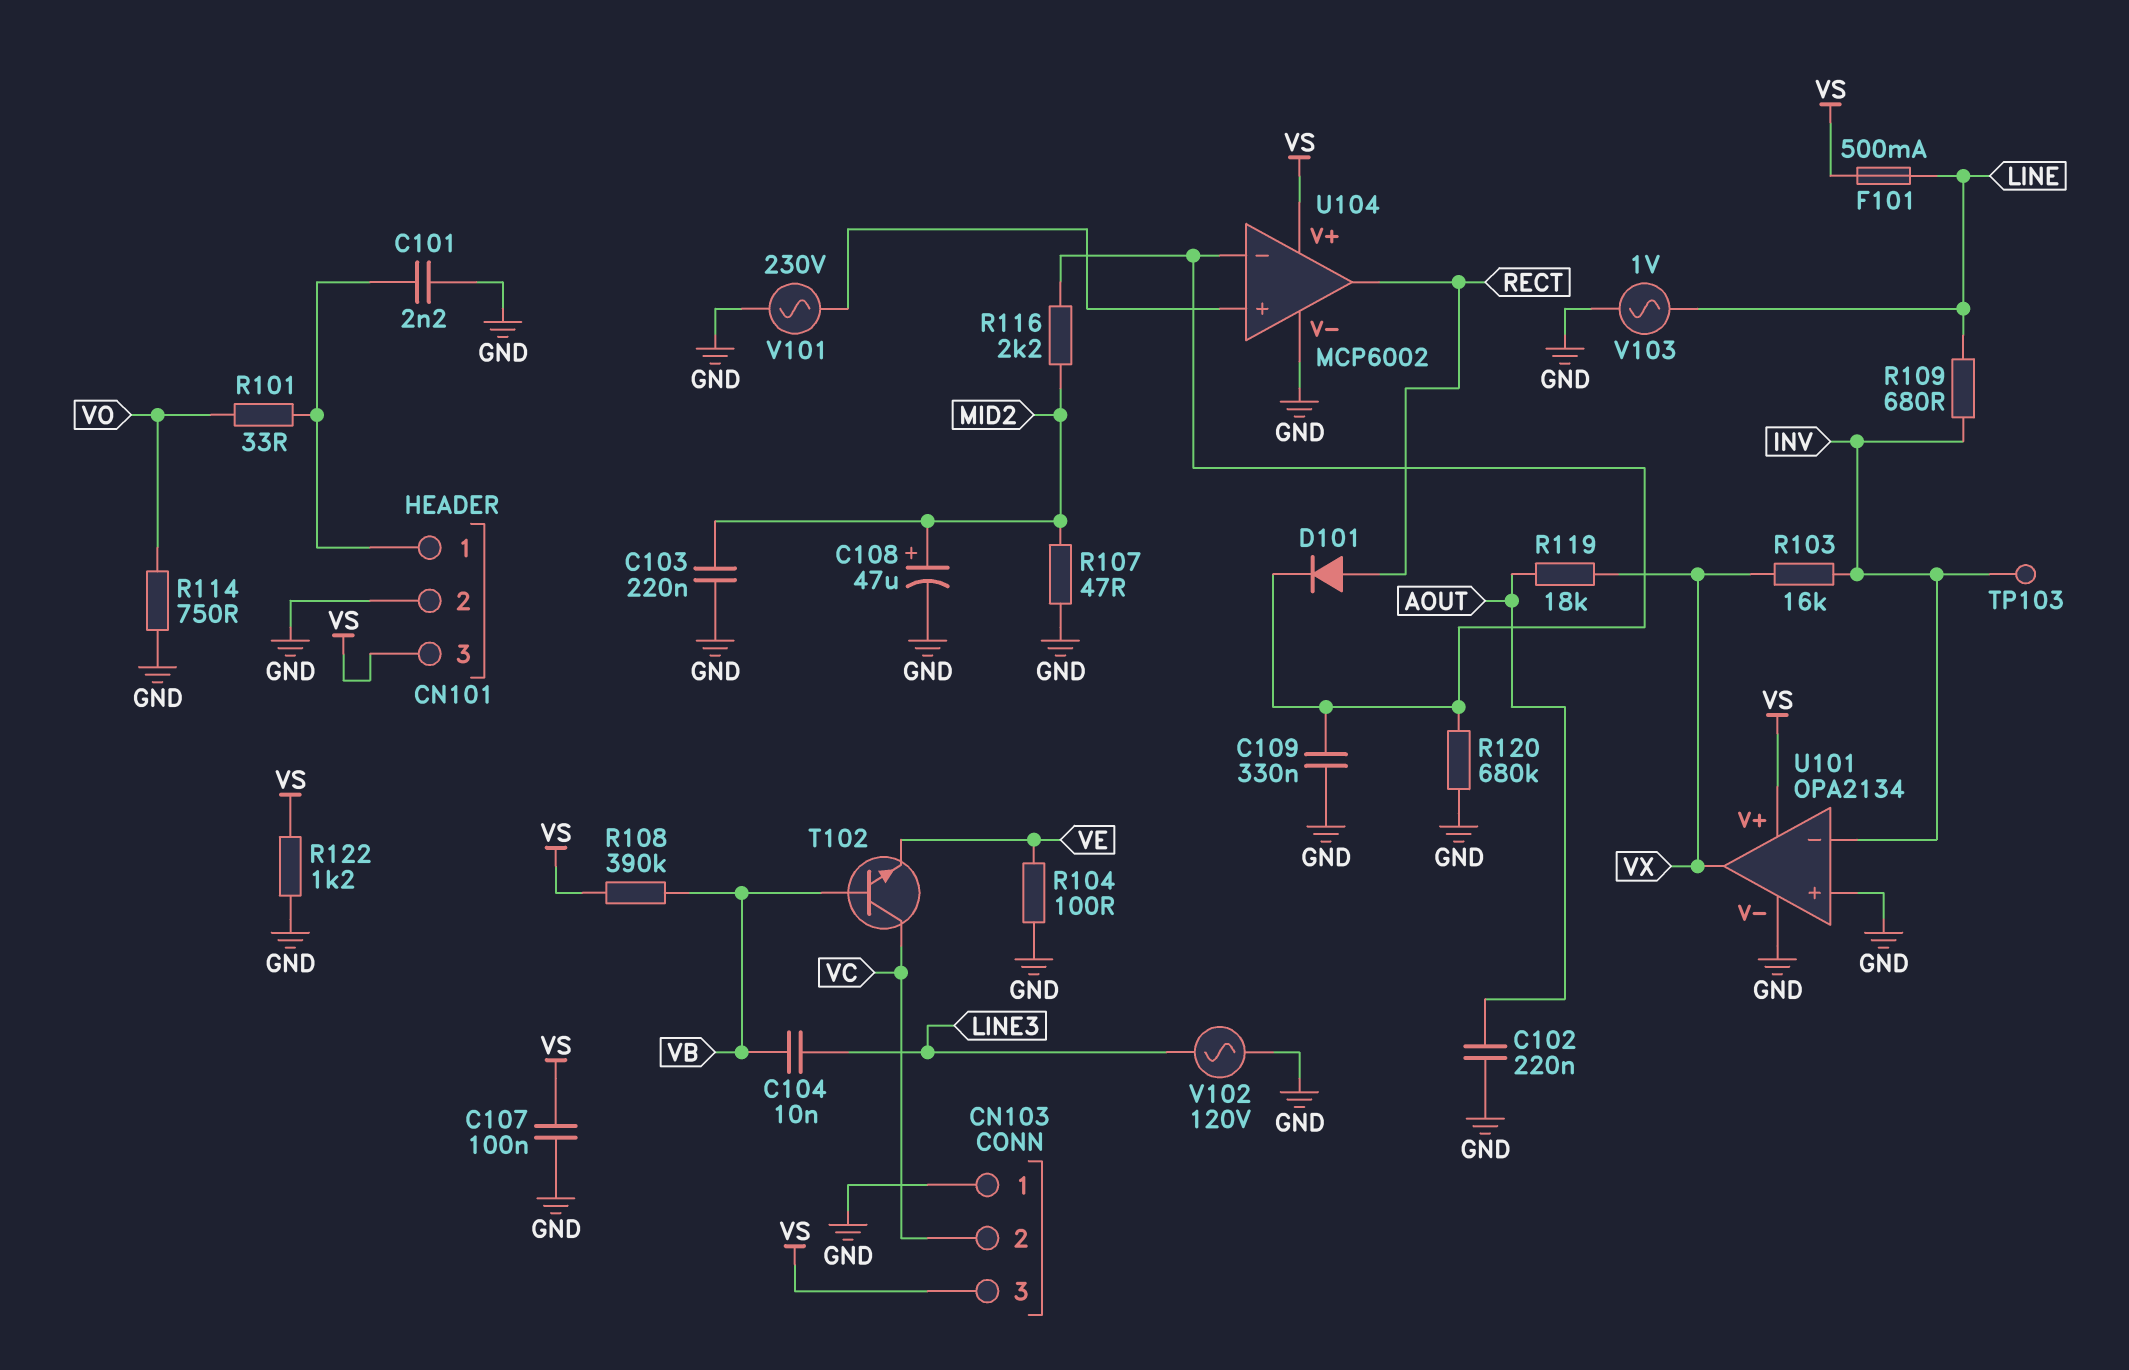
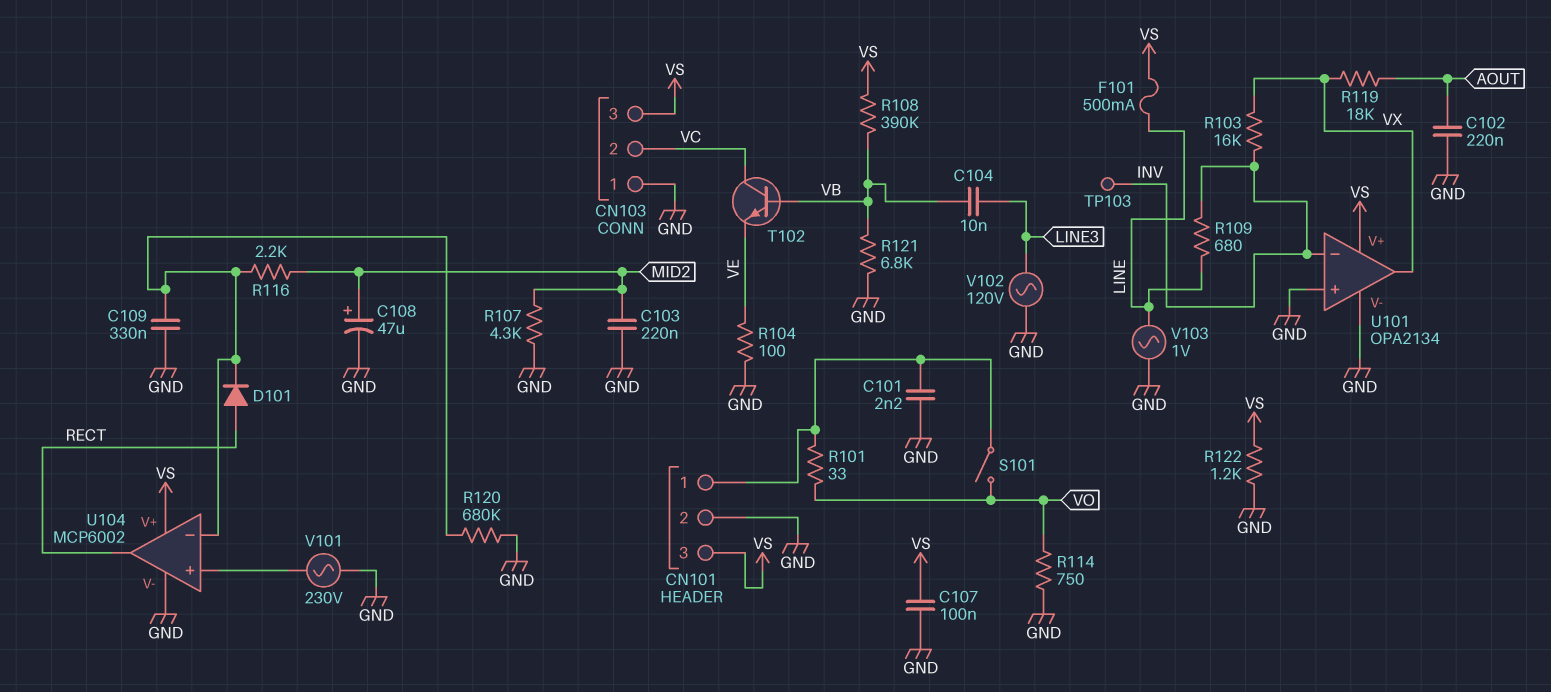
R107: 47 (GND, MID2) -> 4.3k (GND, MID2)
R121: none -> 6.8k (GND, VB)
S101: none -> switch (CN101/1, VO)

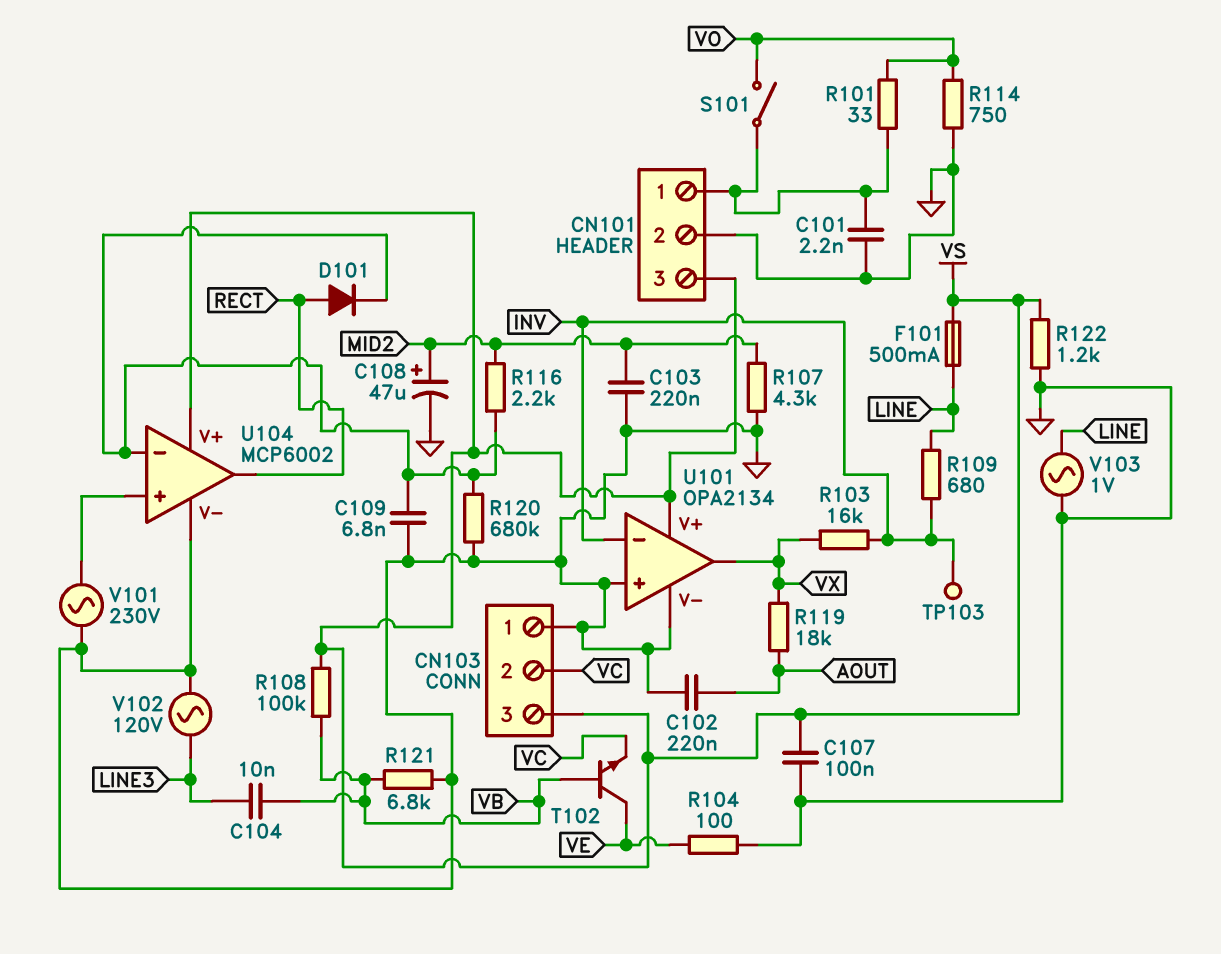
C109: 330nF (GND, U104/in-) -> 6.8nF (GND, U104/in-)
R108: 390k (VB, VS) -> 100k (VB, VS)
T102: NPN (B VB, C VC, E VE) -> NPN (B VB, C VE, E VC)

